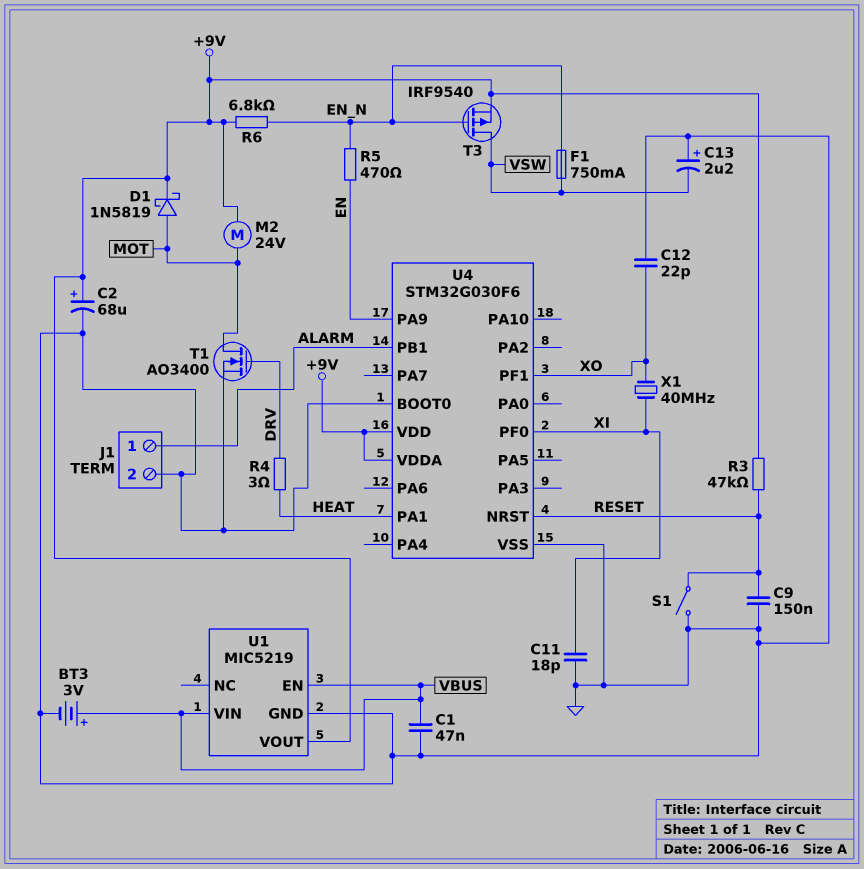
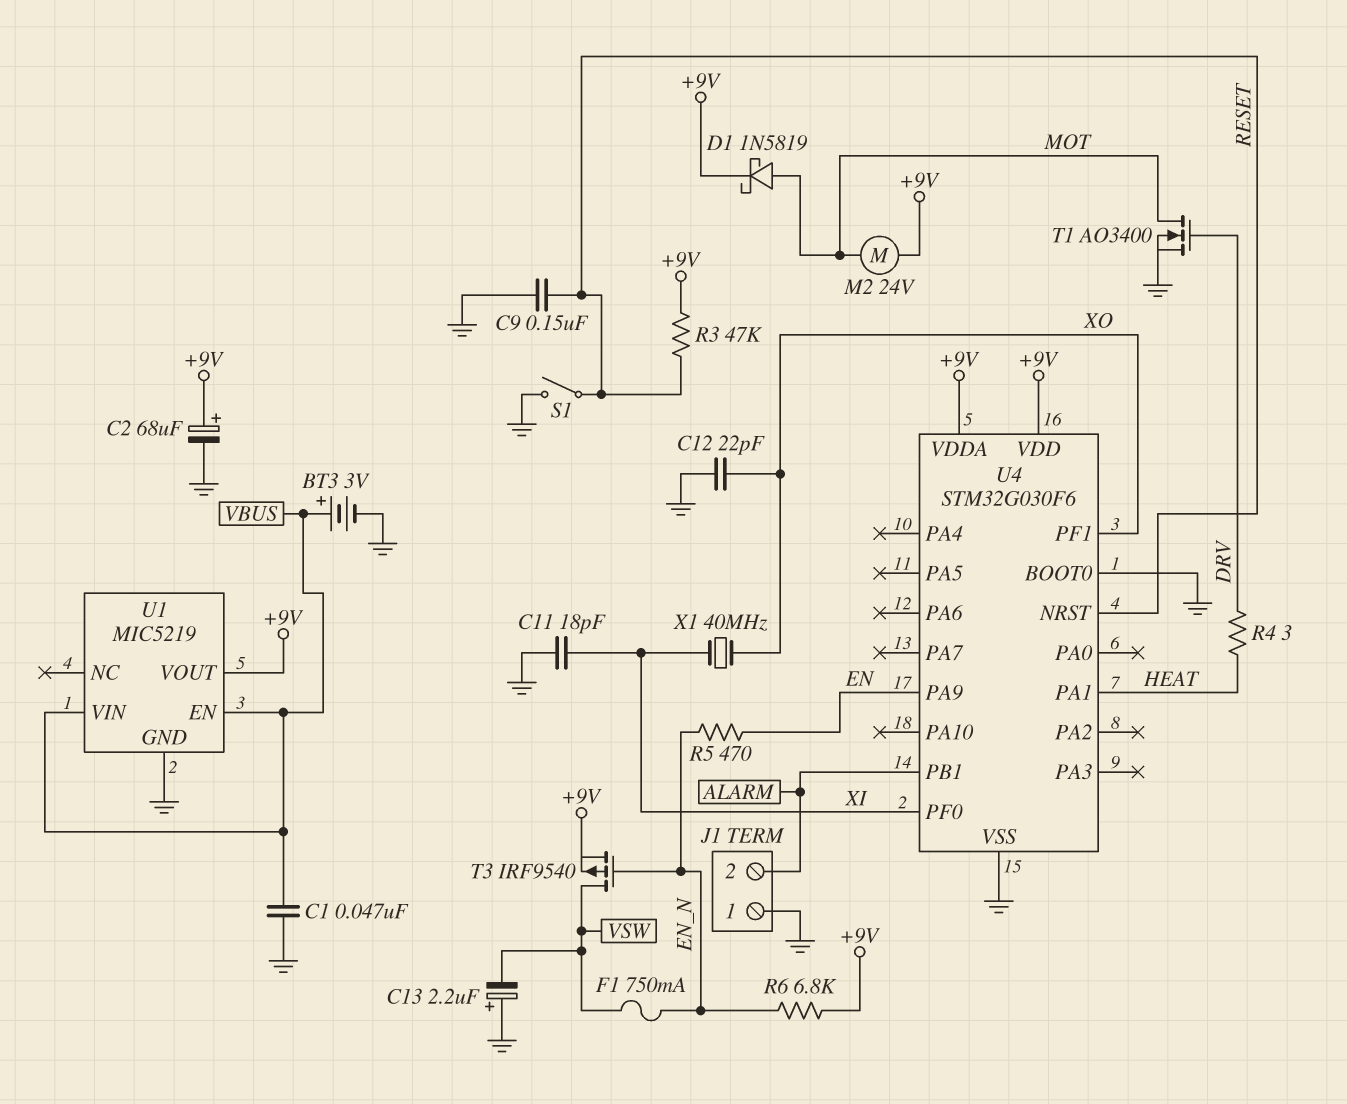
J1 pin 1: ALARM -> GND
J1 pin 2: GND -> ALARM

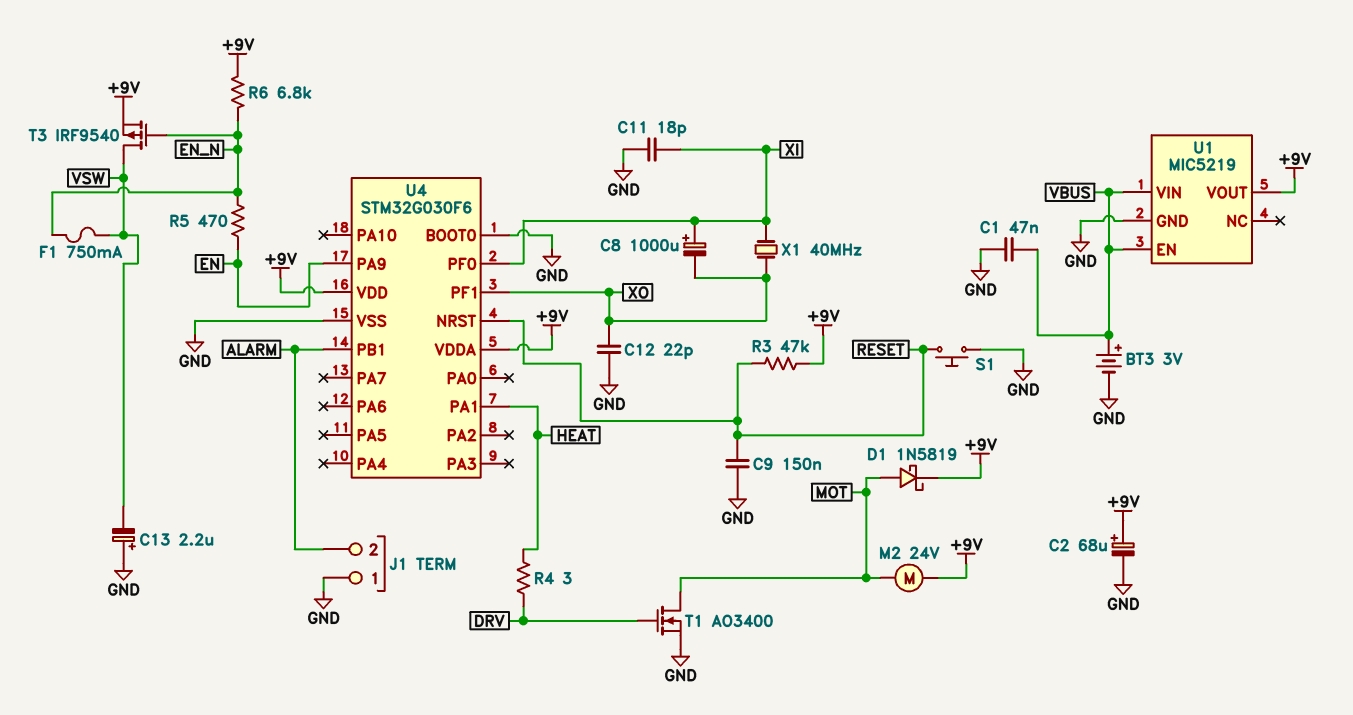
C8: none -> 1000uF (plus XI, minus XO)
S1: switch (GND, RESET) -> button (GND, RESET)

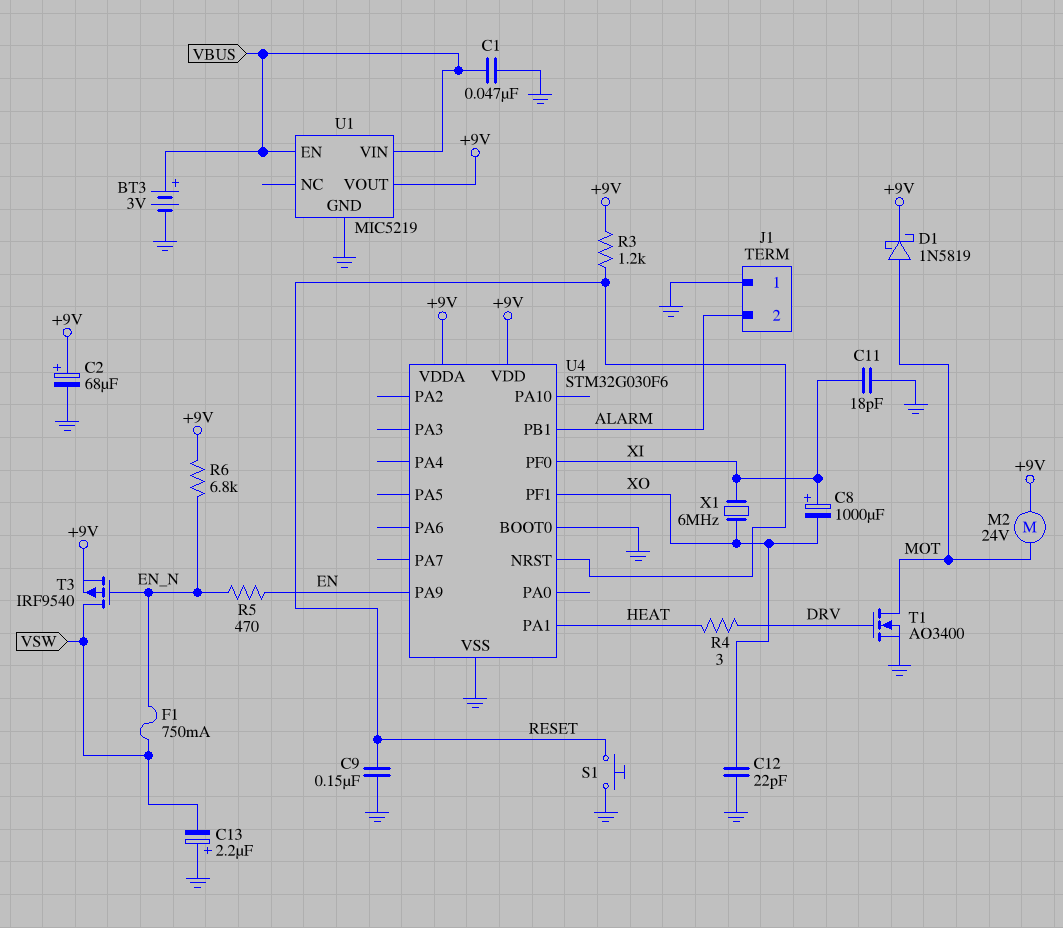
R3: 47k (+9V, RESET) -> 1.2k (+9V, RESET)
X1: 40MHz (XI, XO) -> 6MHz (XI, XO)

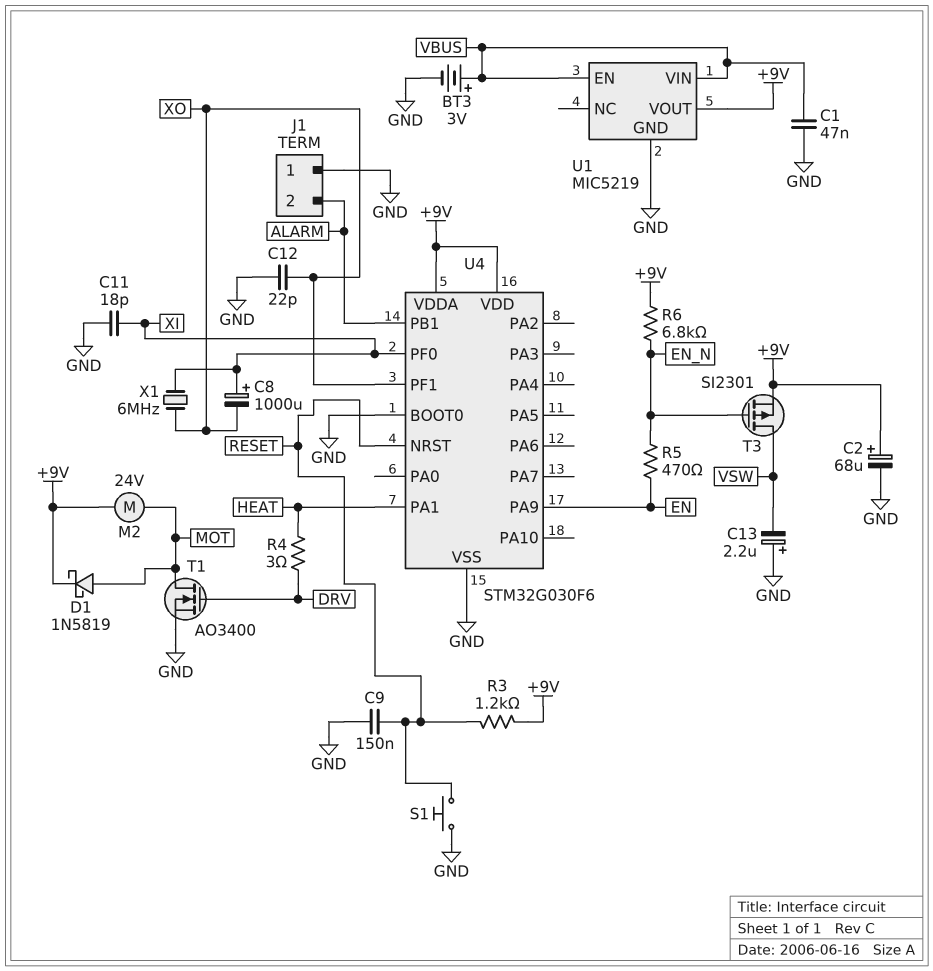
F1: 750mA (EN_N, VSW) -> none
T3: PMOS IRF9540 (G EN_N, D VSW, S +9V) -> PMOS SI2301 (G EN_N, D VSW, S +9V)

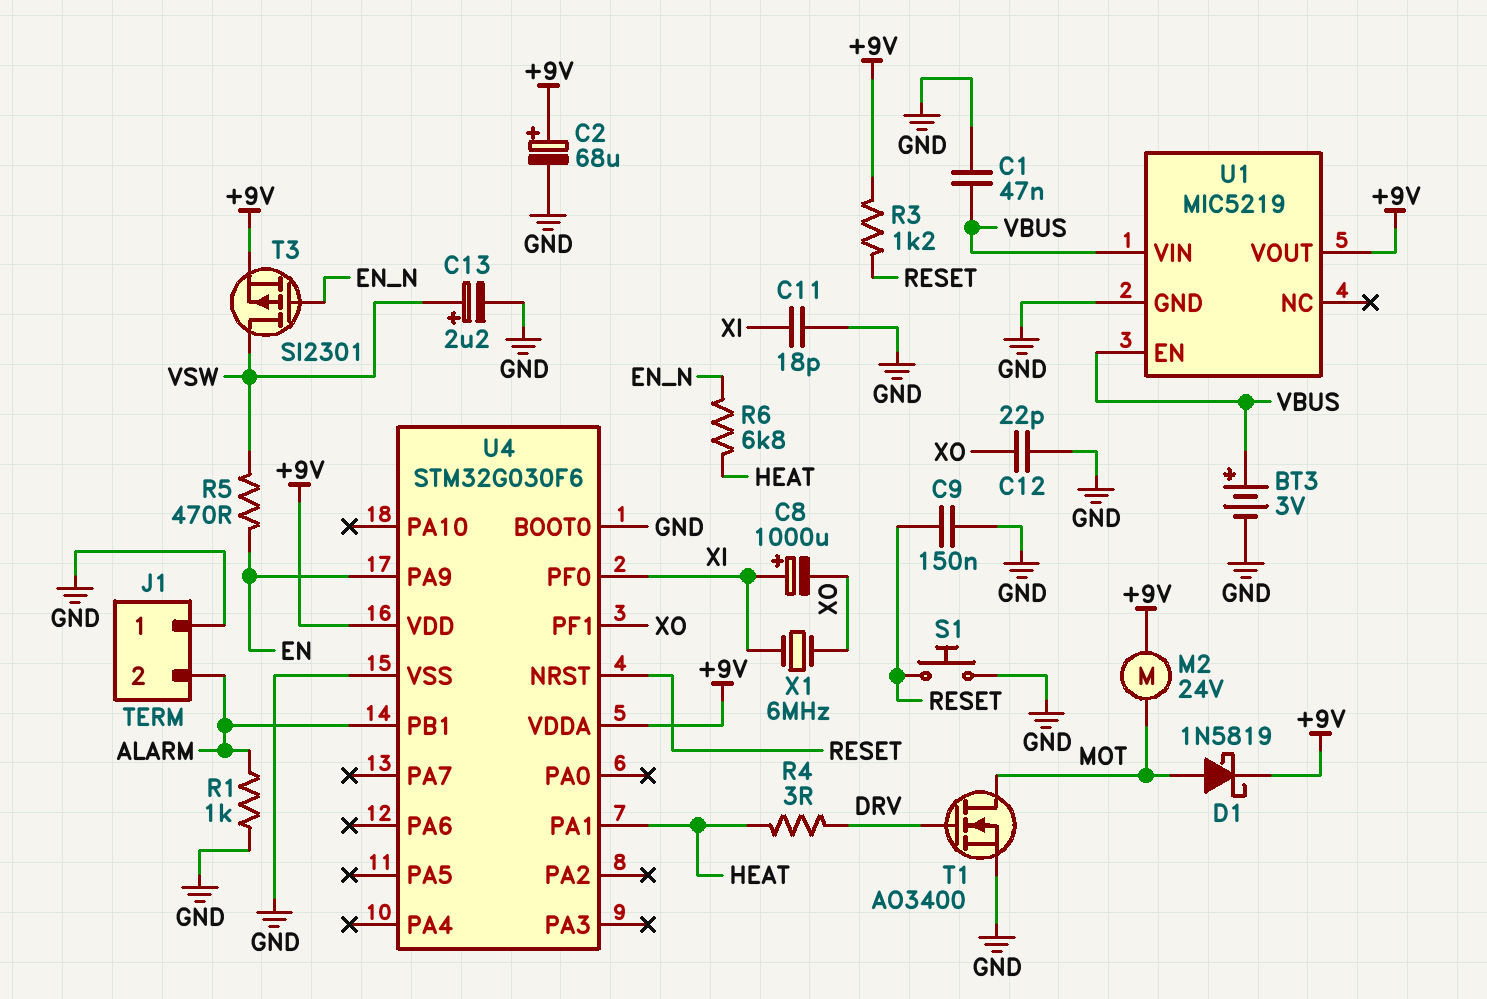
C13: 2.2uF (plus GND, minus VSW) -> 2.2uF (plus VSW, minus GND)
R1: none -> 1k (ALARM, GND)
R5: 470 (EN, EN_N) -> 470 (EN, VSW)
R6: 6.8k (+9V, EN_N) -> 6.8k (EN_N, HEAT)

